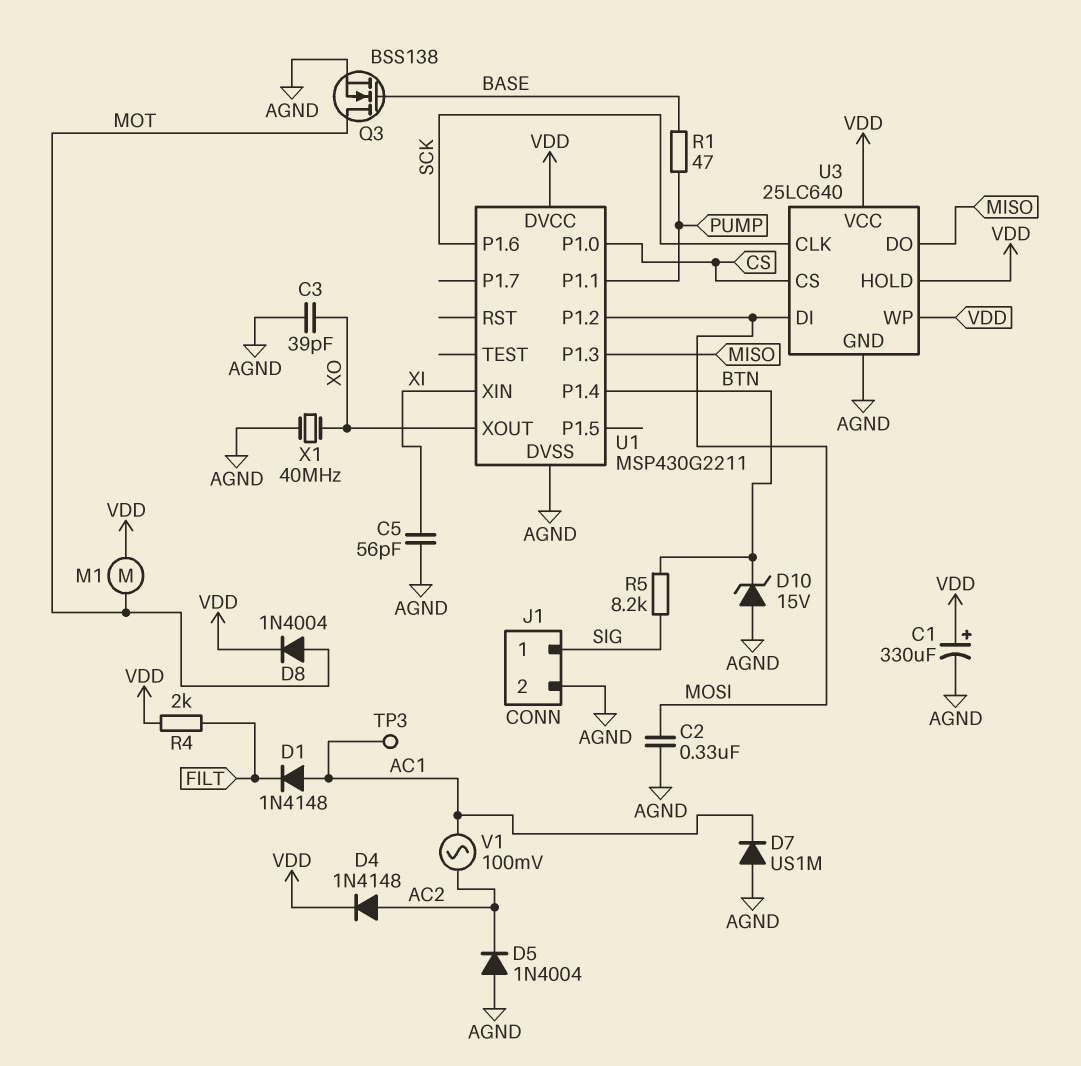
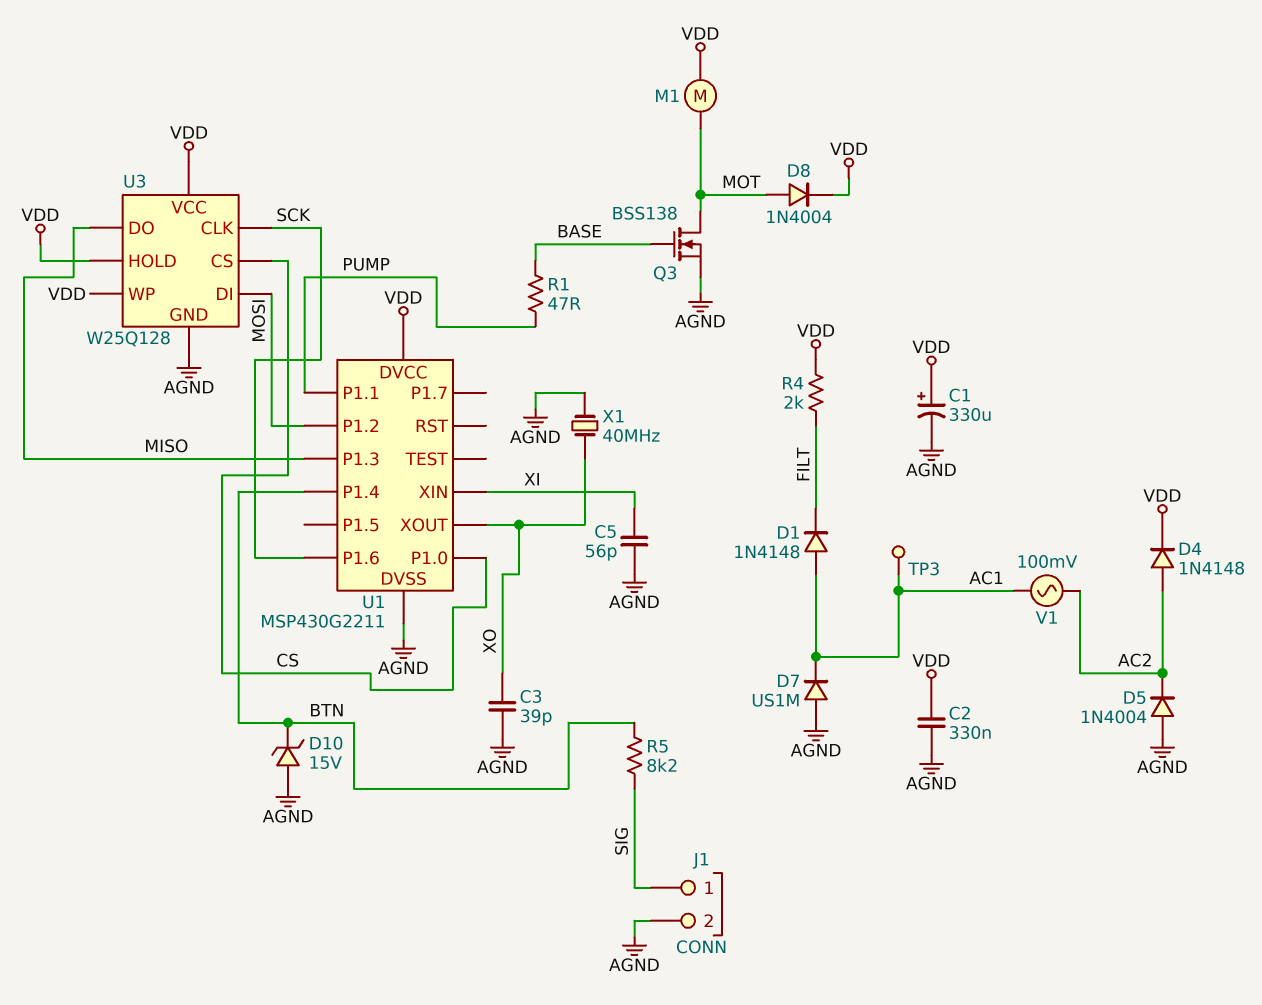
C2: 330nF (AGND, MOSI) -> 330nF (AGND, VDD)
U3: 25LC640 -> W25Q128

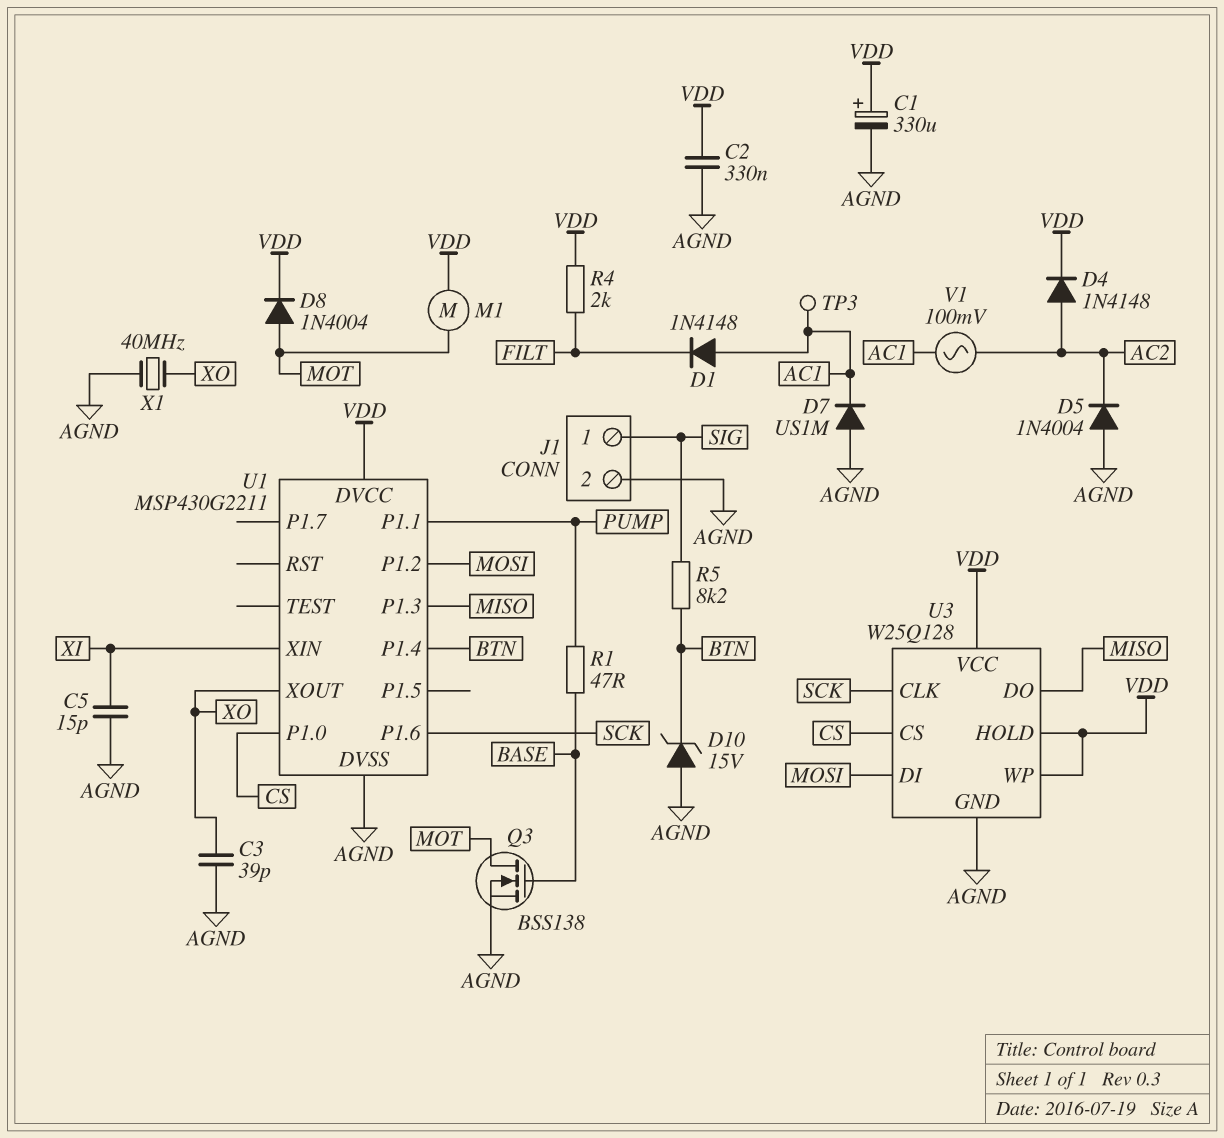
C5: 56pF (AGND, XI) -> 15pF (AGND, XI)

